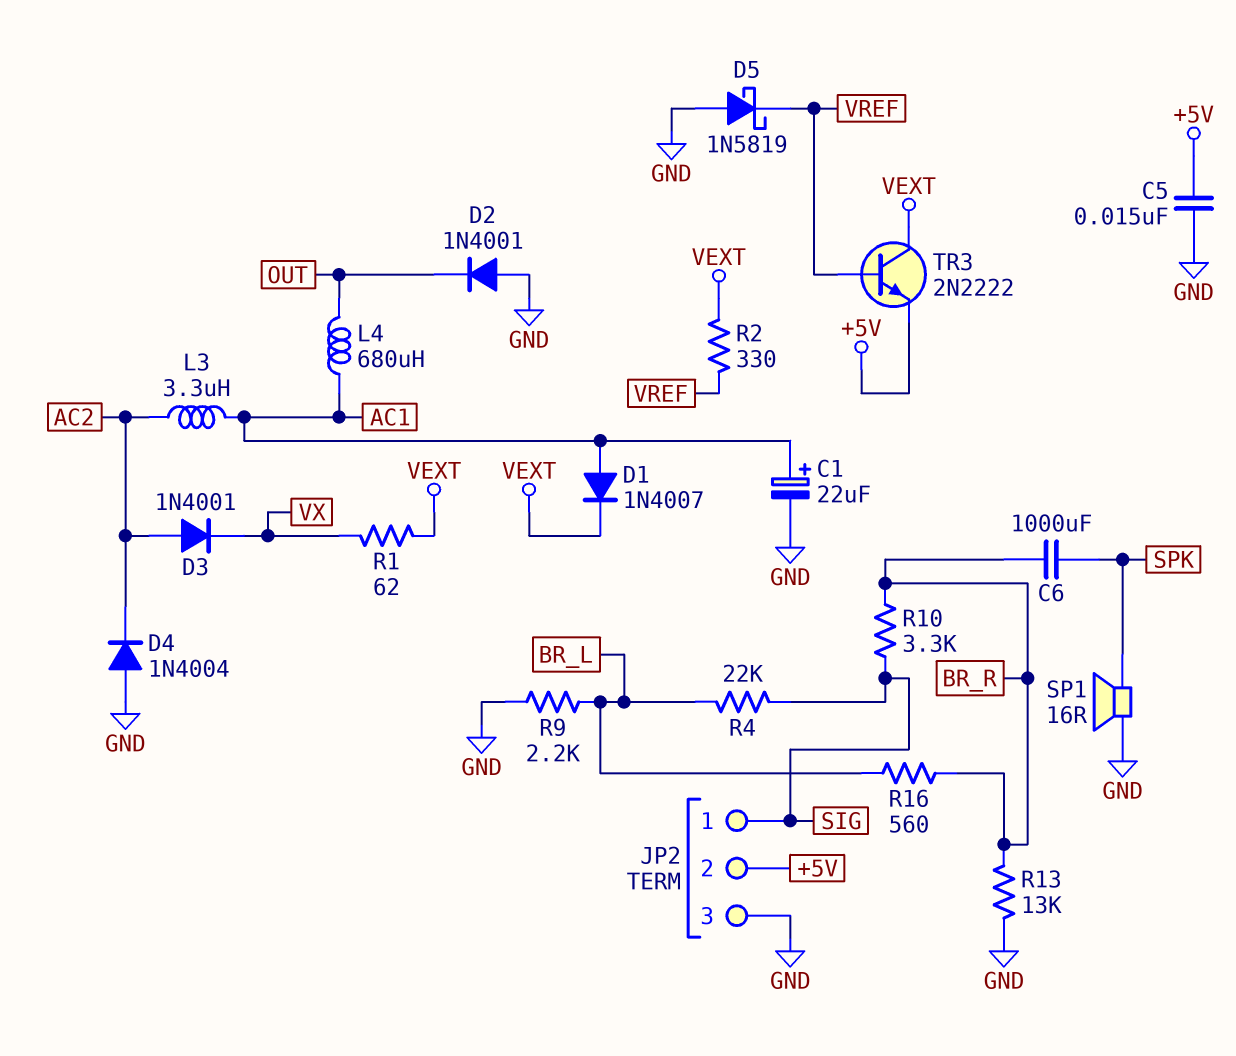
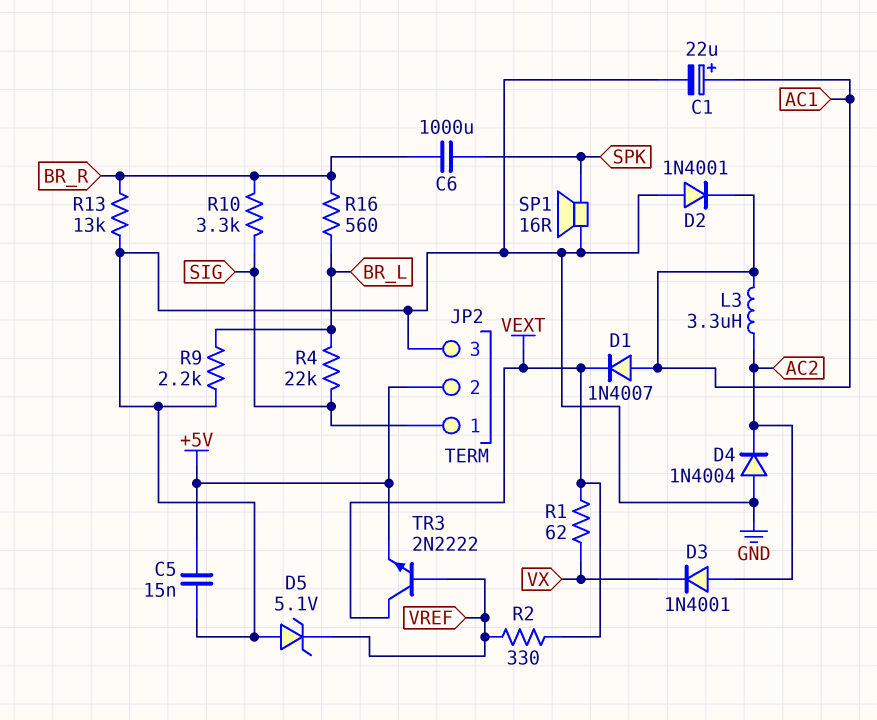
D2: diode 1N4001 (A GND, K OUT) -> diode 1N4001 (A GND, K AC1)
D5: schottky 1N5819 (A GND, K VREF) -> zener 5.1V (A GND, K VREF)
L4: 680uH (AC1, OUT) -> none

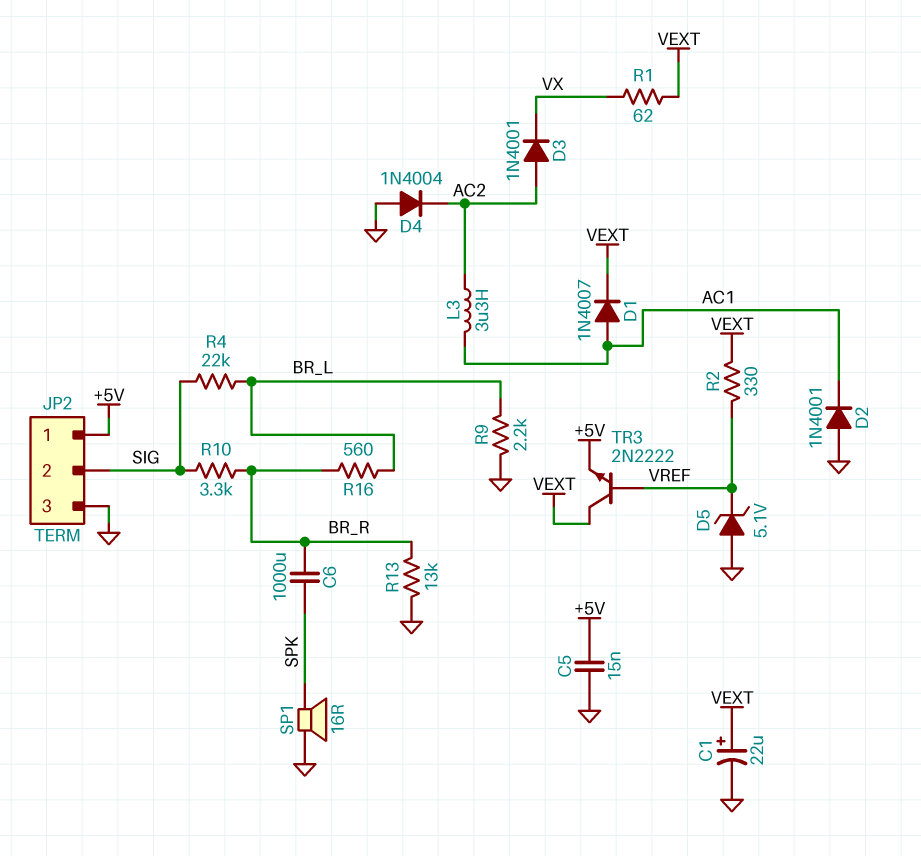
C1: 22uF (plus AC1, minus GND) -> 22uF (plus VEXT, minus GND)
JP2 pin 1: SIG -> +5V
JP2 pin 2: +5V -> SIG

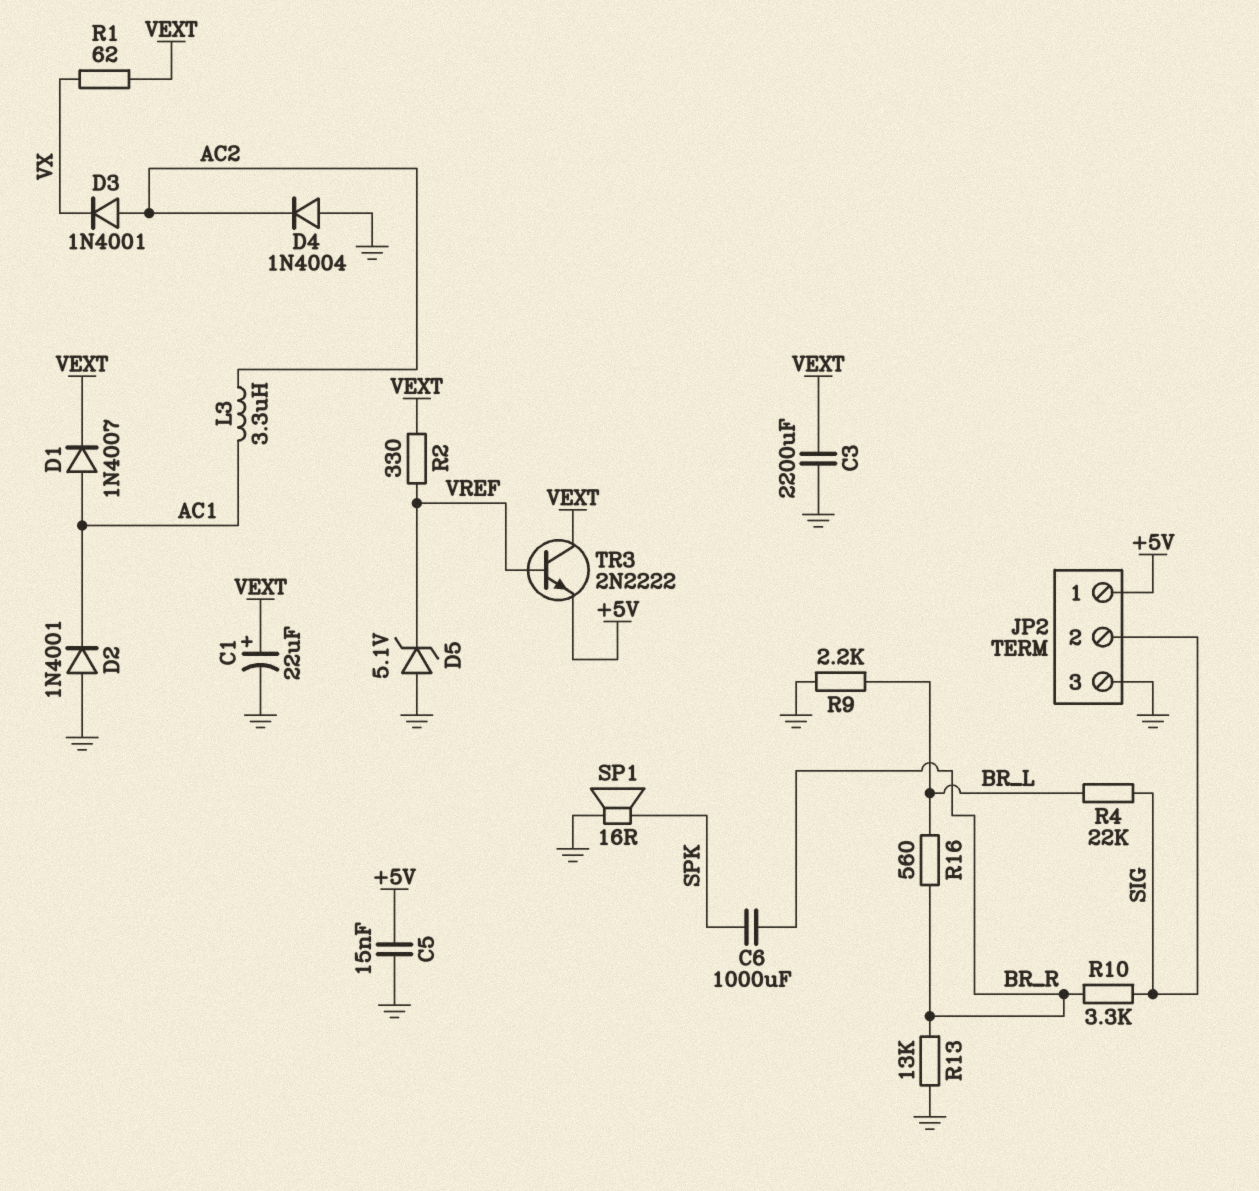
C3: none -> 2200uF (GND, VEXT)

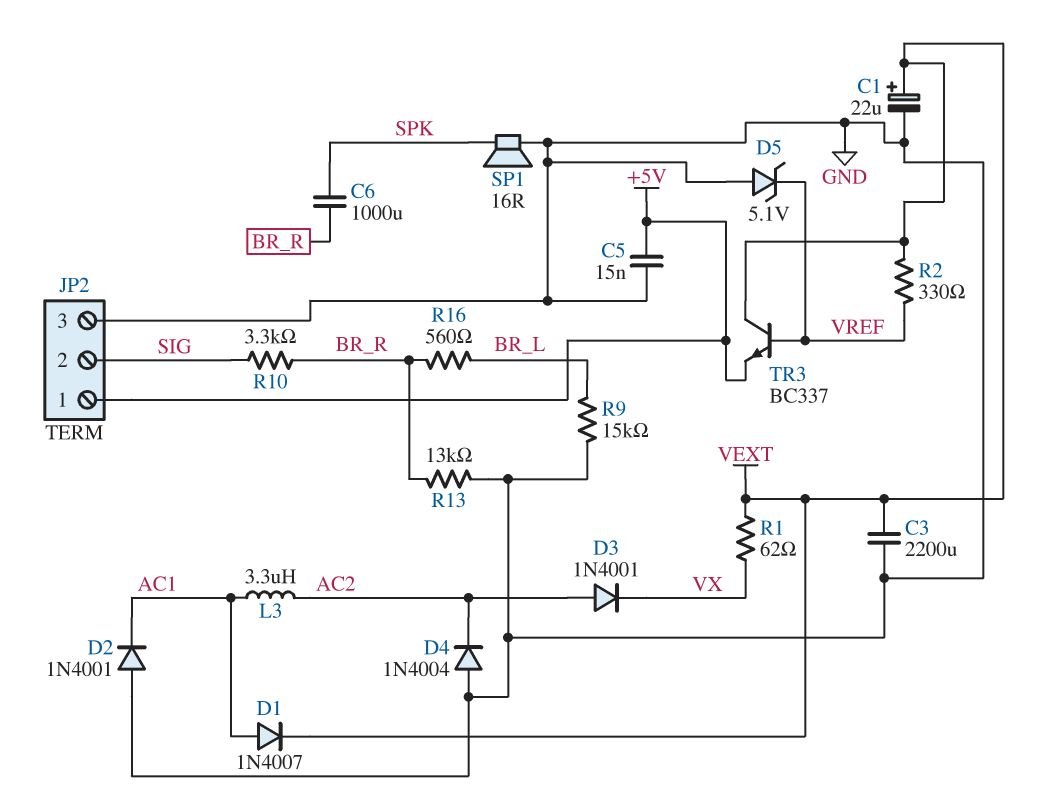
R4: 22k (BR_L, SIG) -> none
R9: 2.2k (BR_L, GND) -> 15k (BR_L, GND)
TR3: NPN 2N2222 (B VREF, C VEXT, E +5V) -> NPN BC337 (B VREF, C VEXT, E +5V)

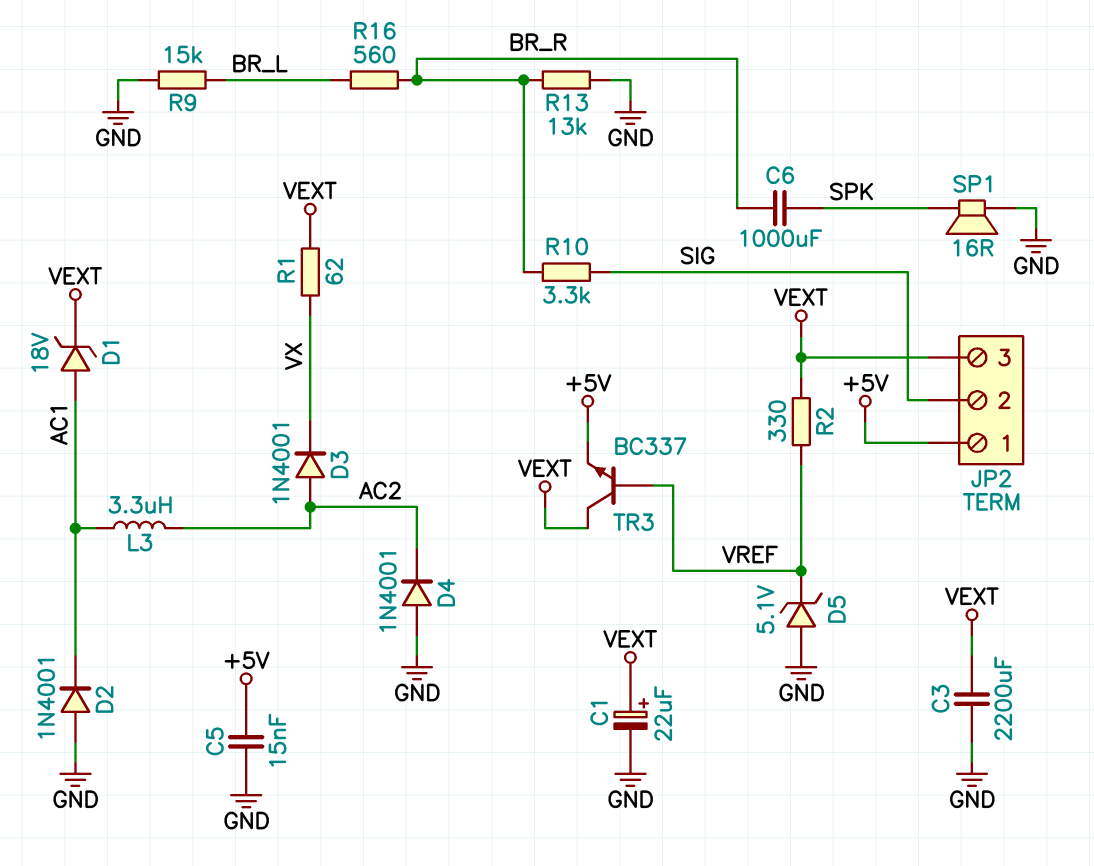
D1: diode 1N4007 (A AC1, K VEXT) -> zener 18V (A AC1, K VEXT)
D4: diode 1N4004 (A GND, K AC2) -> diode 1N4001 (A GND, K AC2)
JP2 pin 3: GND -> VEXT

